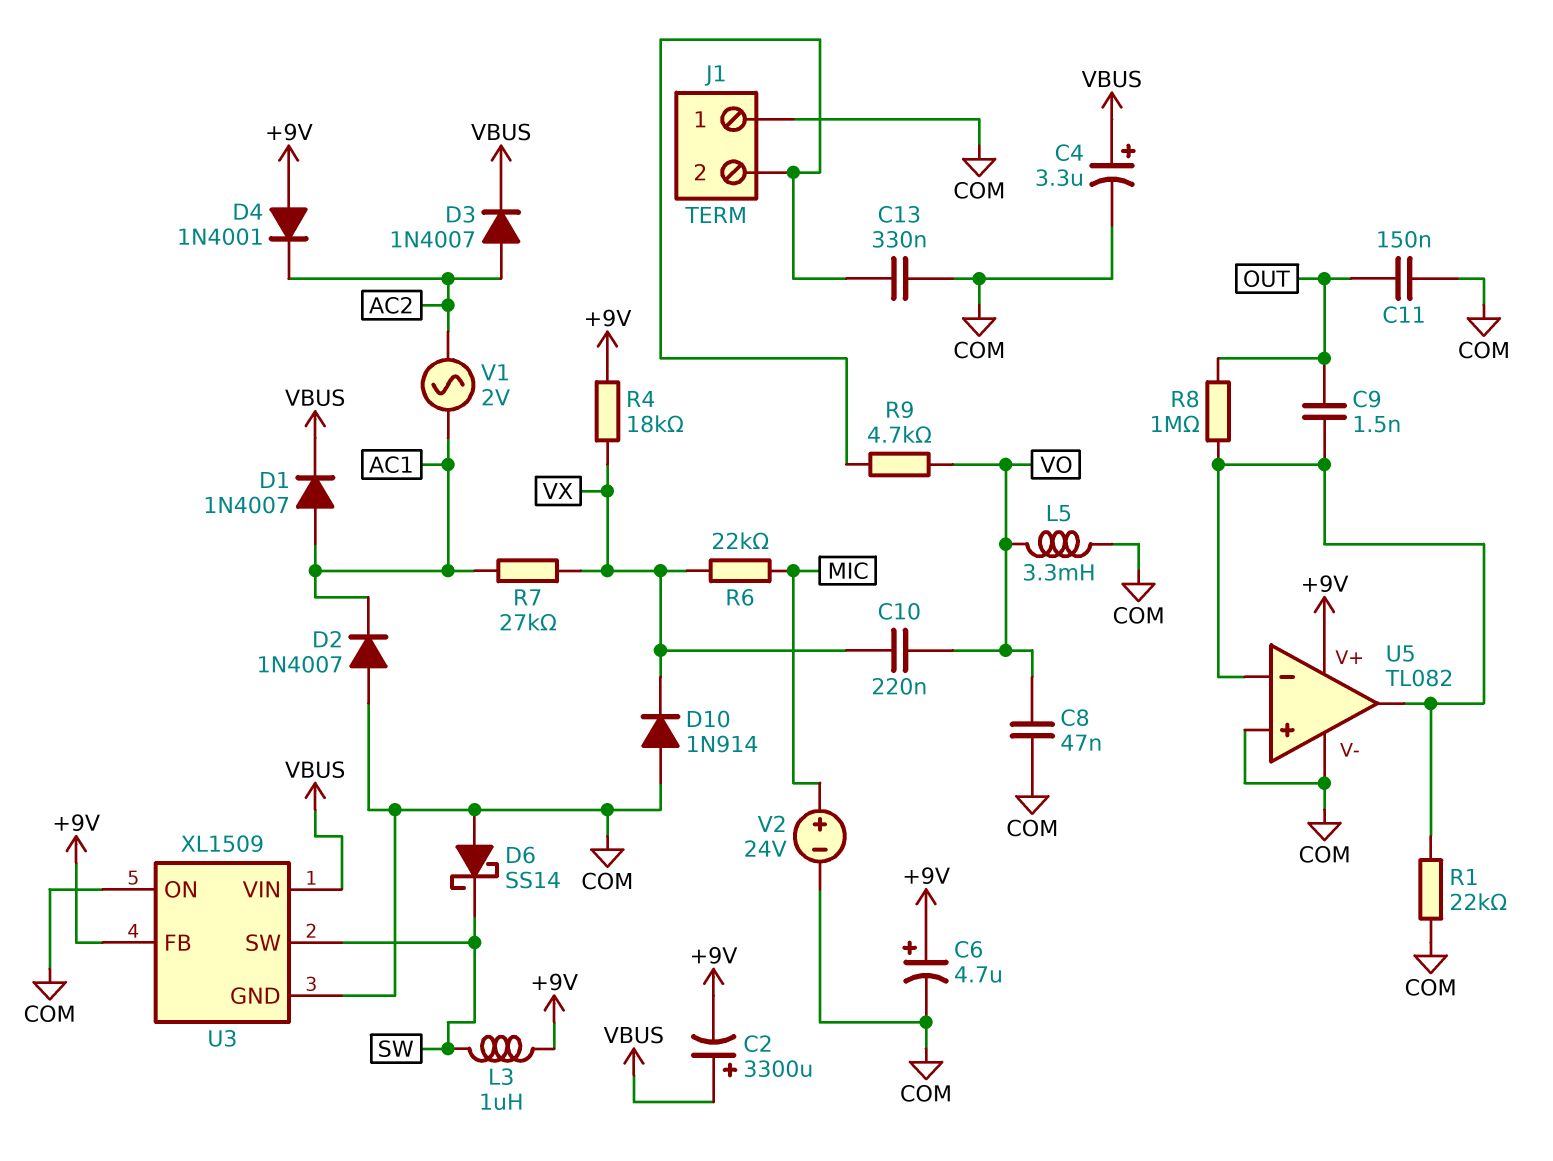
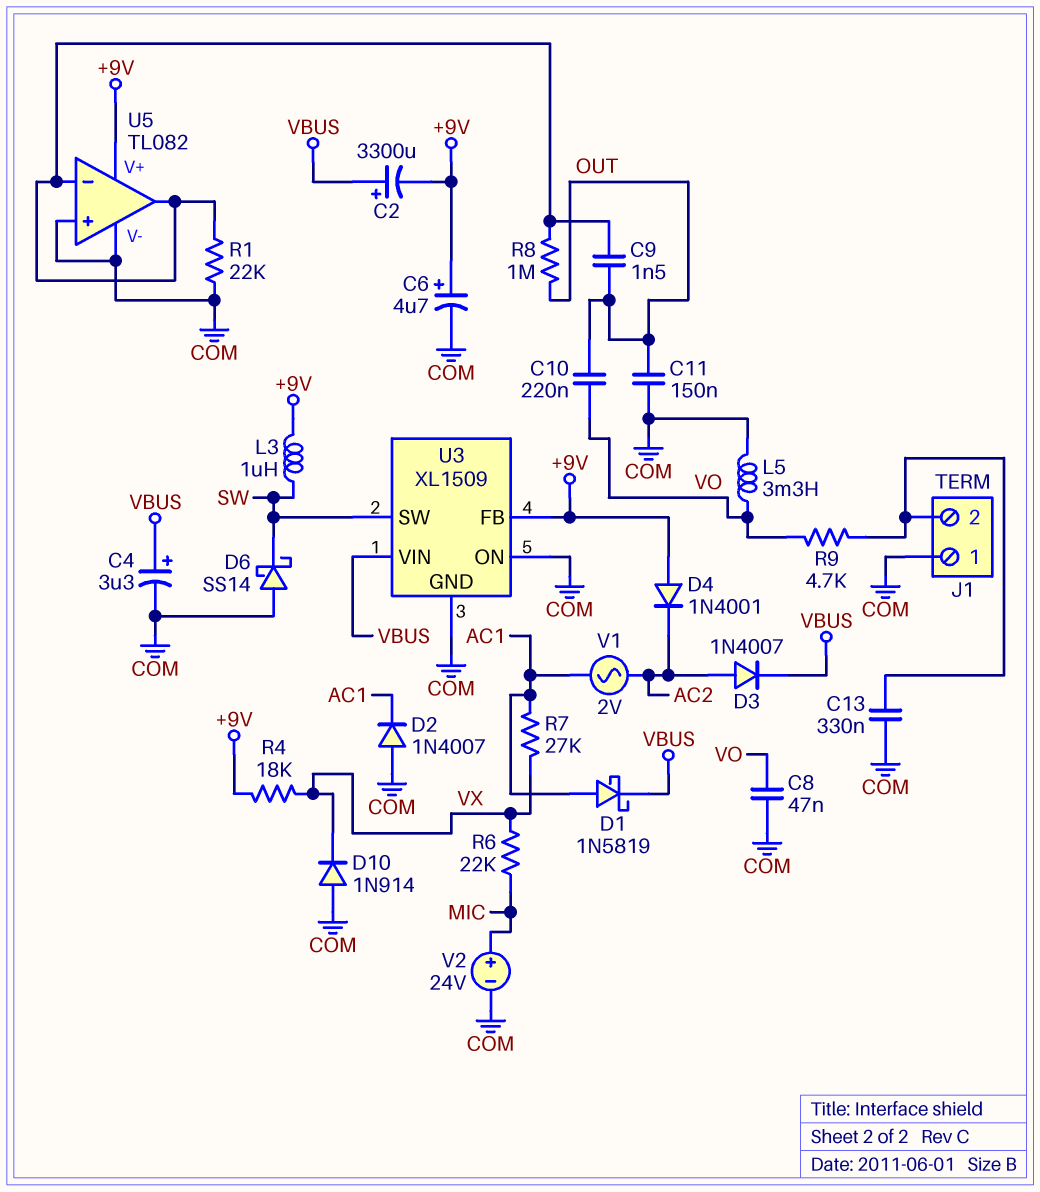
C10: 220nF (VO, VX) -> 220nF (OUT, VO)
D1: diode 1N4007 (A AC1, K VBUS) -> schottky 1N5819 (A AC1, K VBUS)

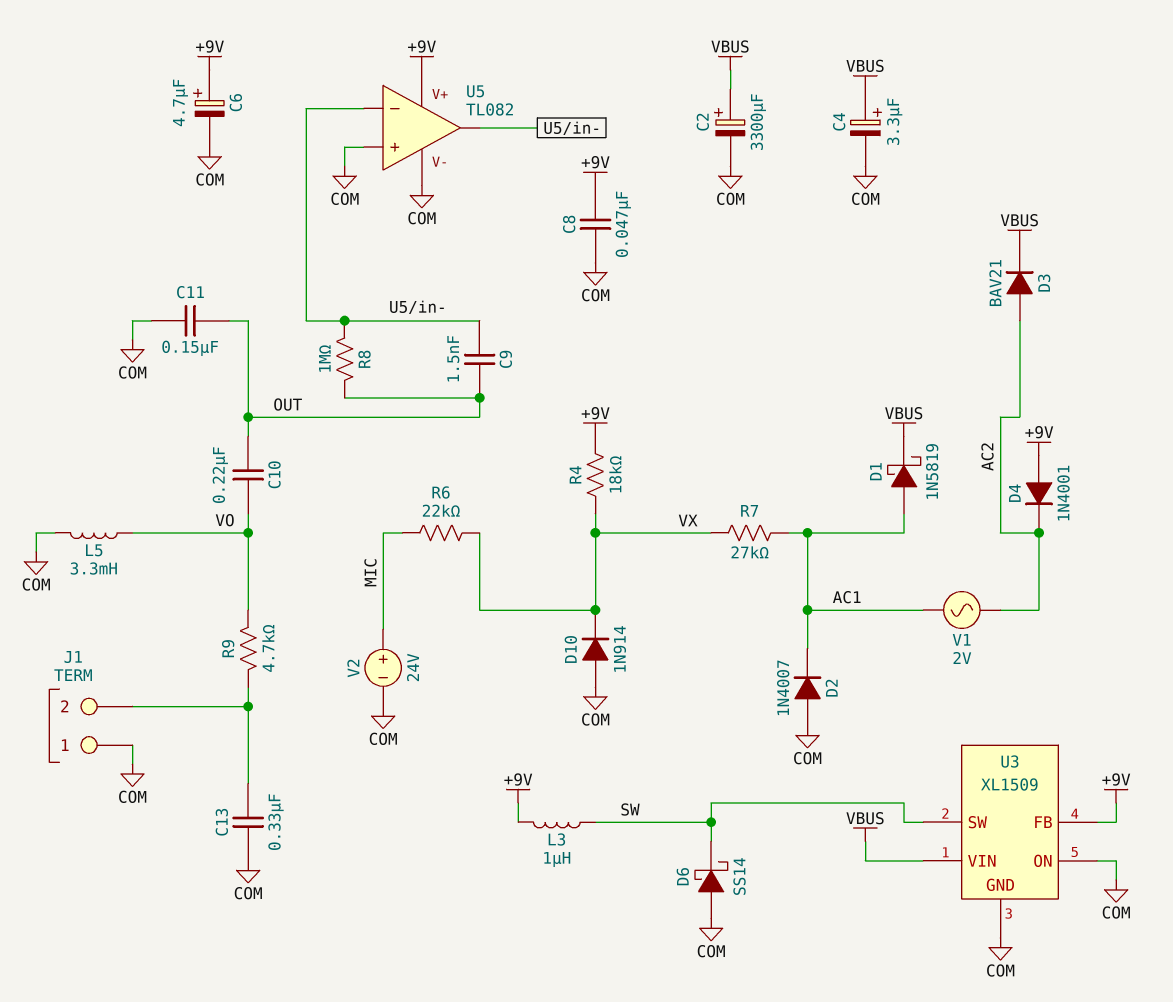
C2: 3300uF (plus VBUS, minus +9V) -> 3300uF (plus VBUS, minus COM)
C8: 47nF (COM, VO) -> 47nF (+9V, COM)
D3: diode 1N4007 (A AC2, K VBUS) -> diode BAV21 (A AC2, K VBUS)
R1: 22k (COM, U5/in-) -> none

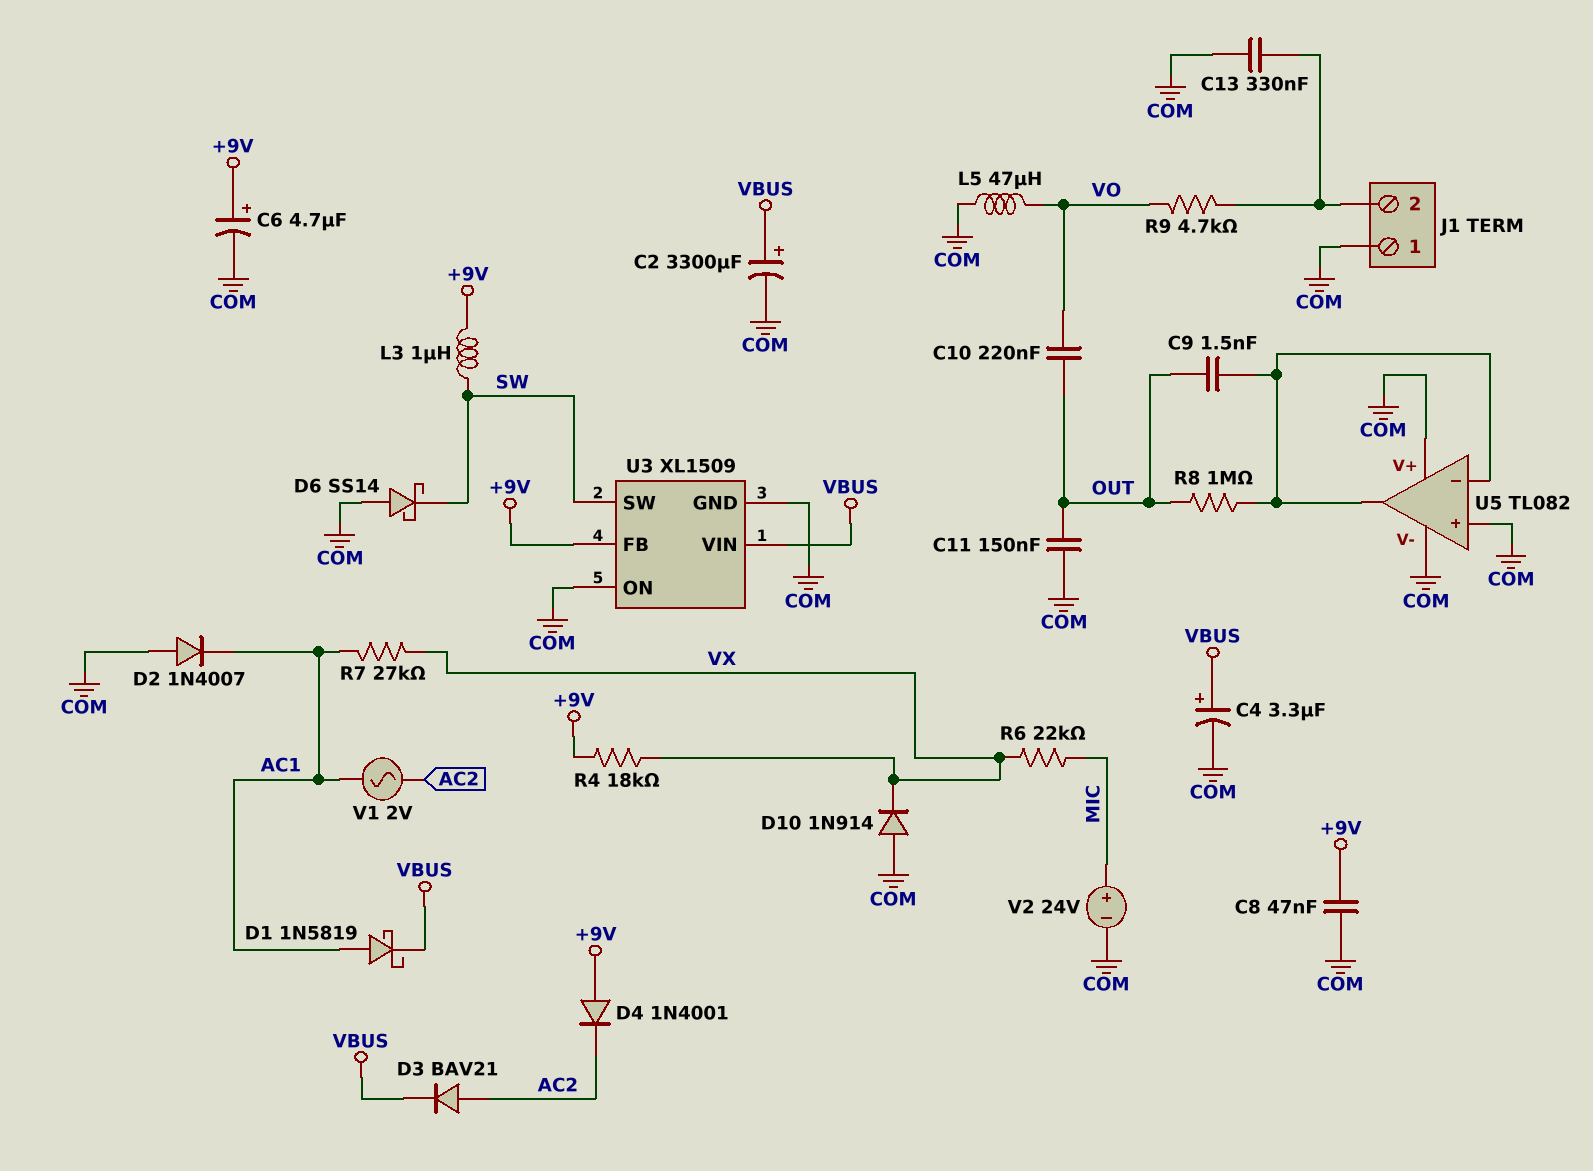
L5: 3.3mH (COM, VO) -> 47uH (COM, VO)
U5 pin V+: +9V -> COM

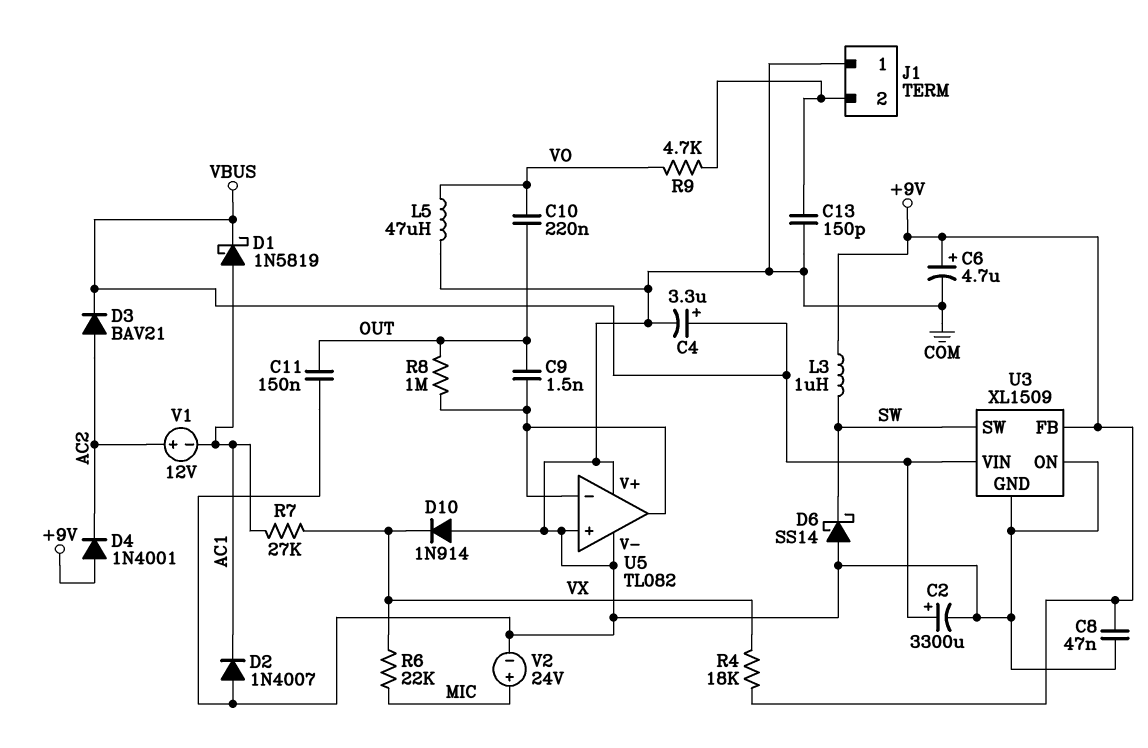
C13: 330nF (COM, J1/2) -> 150pF (COM, J1/2)
V1: AC 2V (AC1, AC2) -> 12V (plus AC2, minus AC1)

